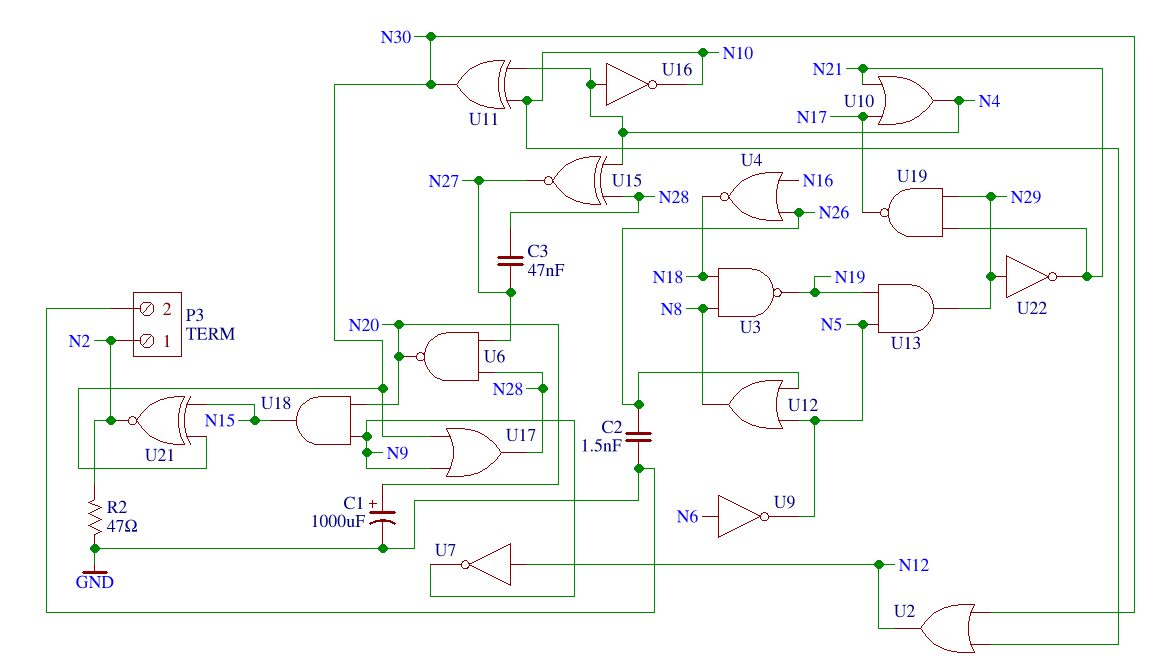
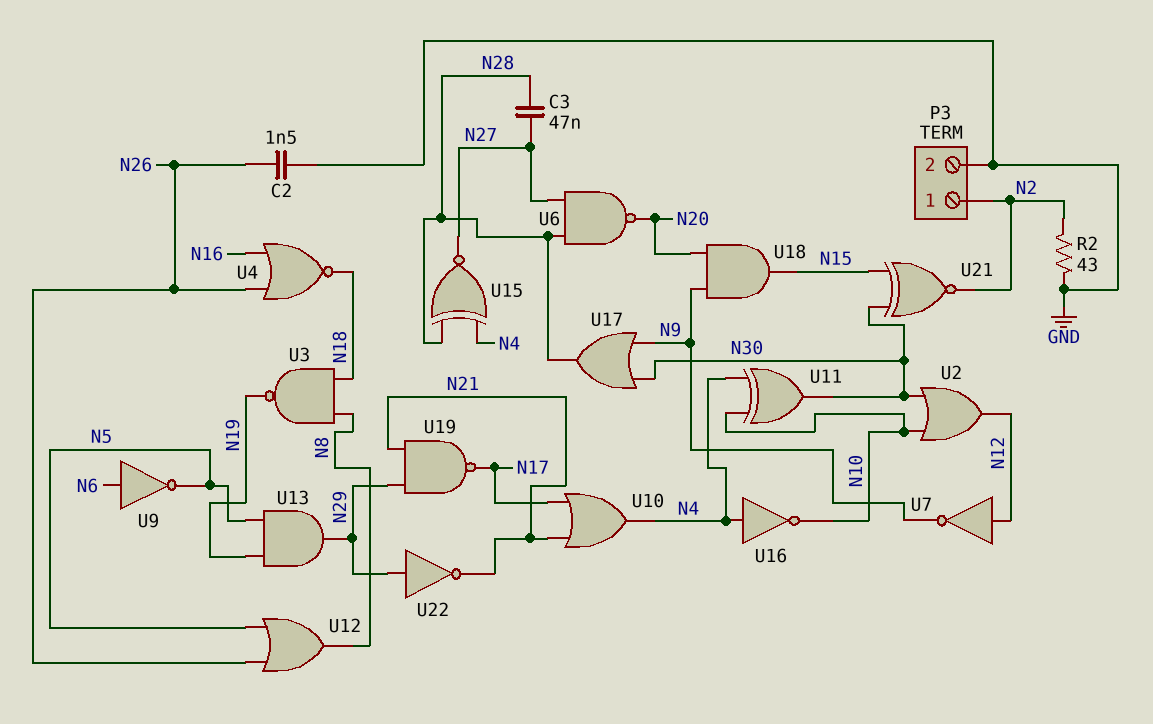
C1: 1000uF (plus N20, minus GND) -> none
R2: 47 (GND, N2) -> 43 (GND, N2)

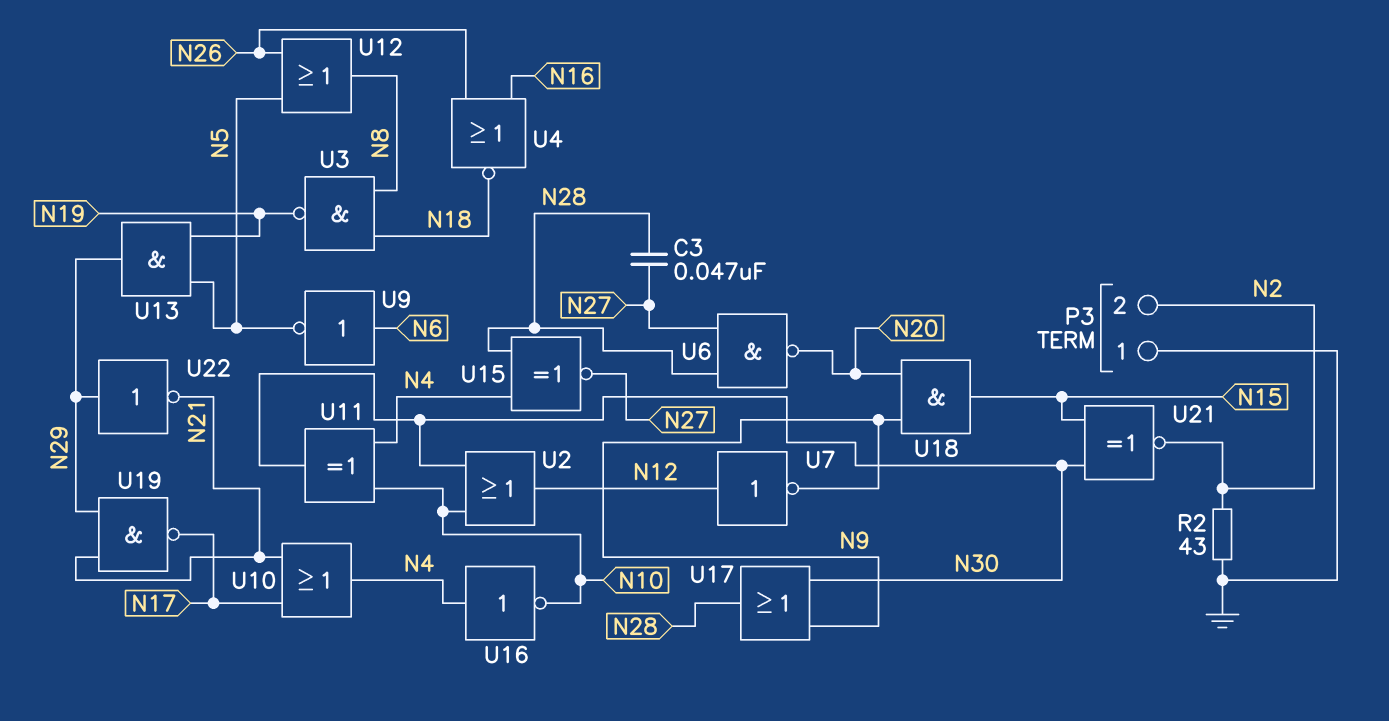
C2: 1.5nF (GND, N26) -> none
P3 pin 1: N2 -> GND
P3 pin 2: GND -> N2

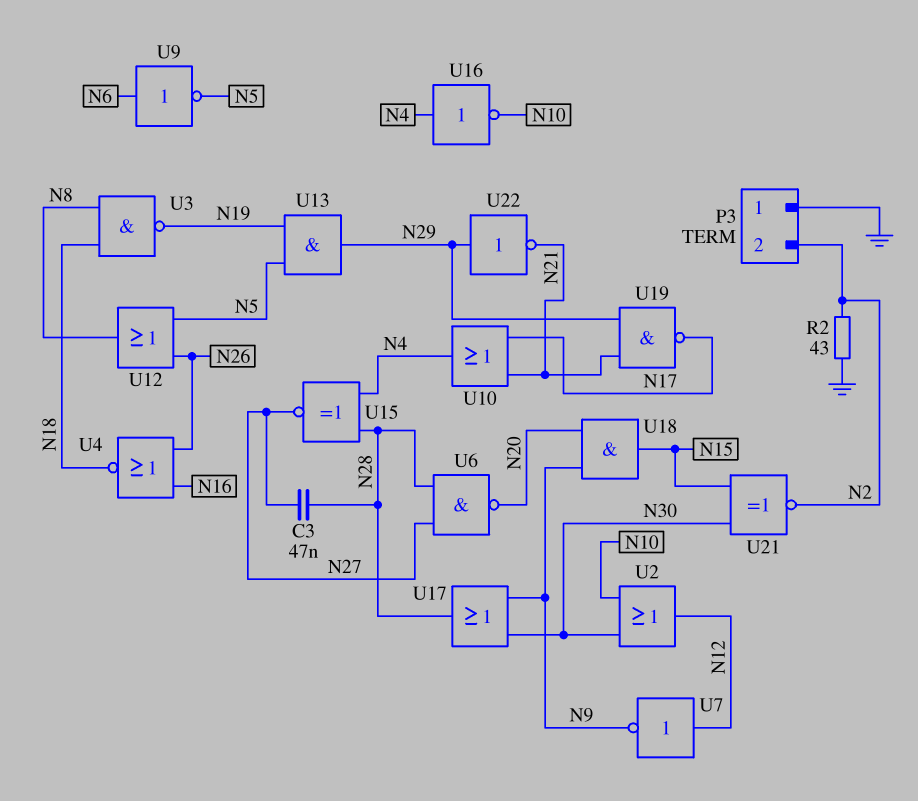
U11: XOR (in N4, in N10, out N30) -> none

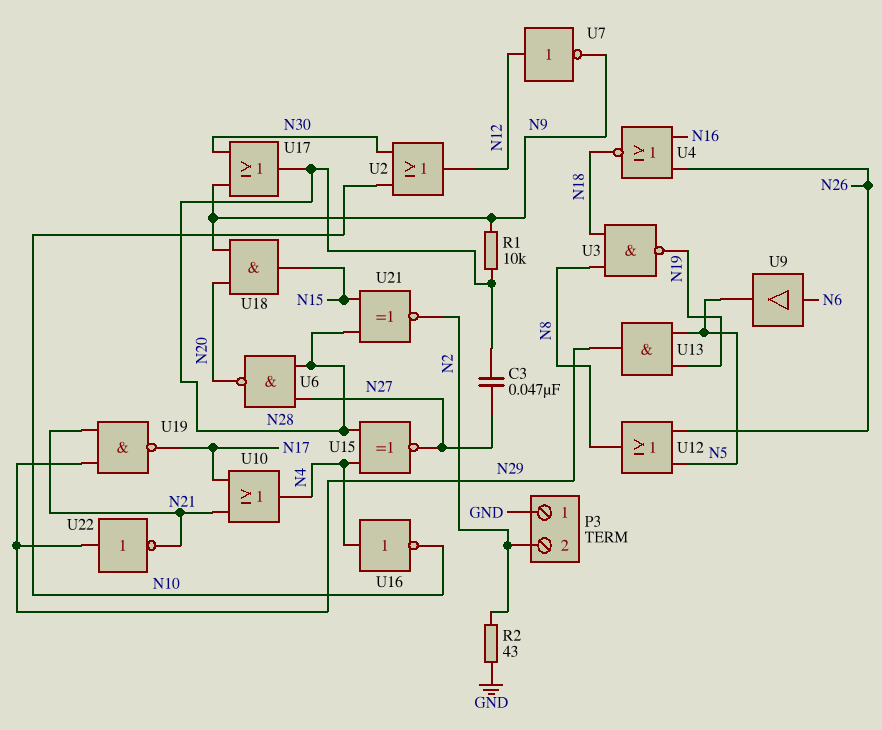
R1: none -> 10k (N9, N28)
U9: NOT (in N6, out N5) -> buffer (in N6, out N5)
U21: XNOR (in N15, in N30, out N2) -> XNOR (in N15, in N28, out N2)

